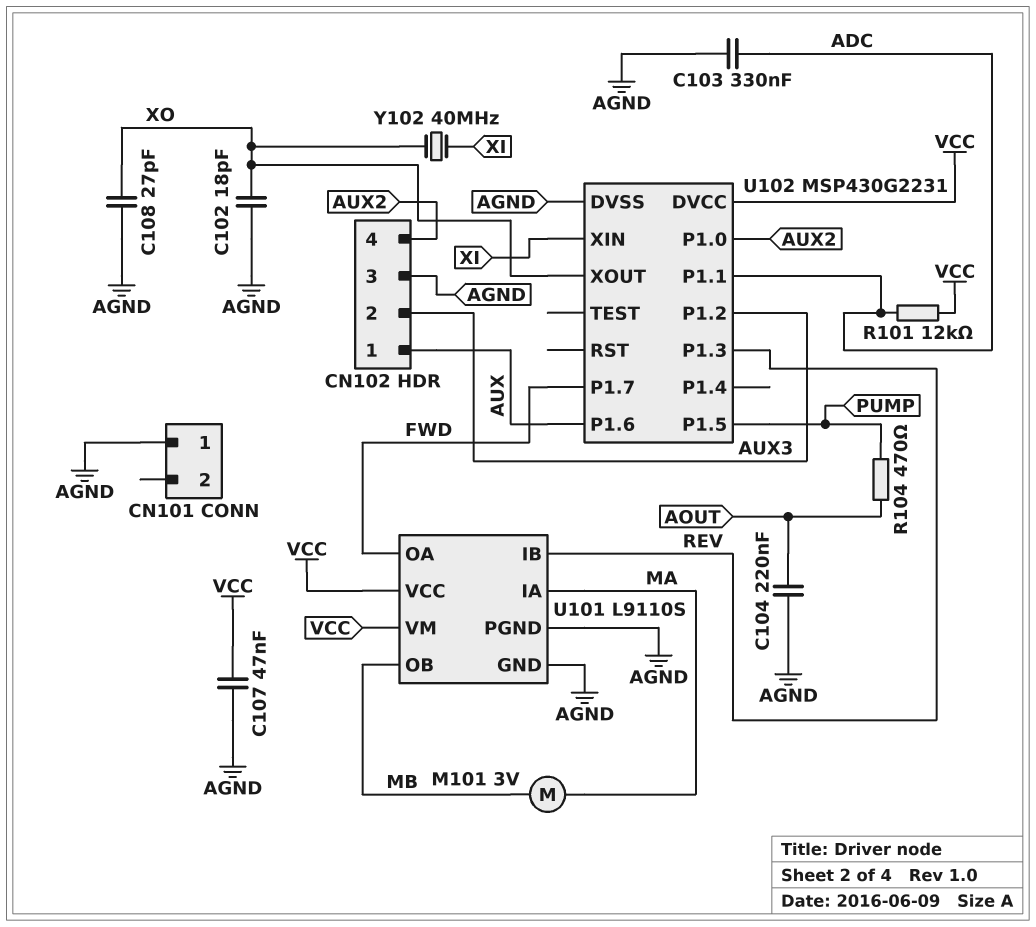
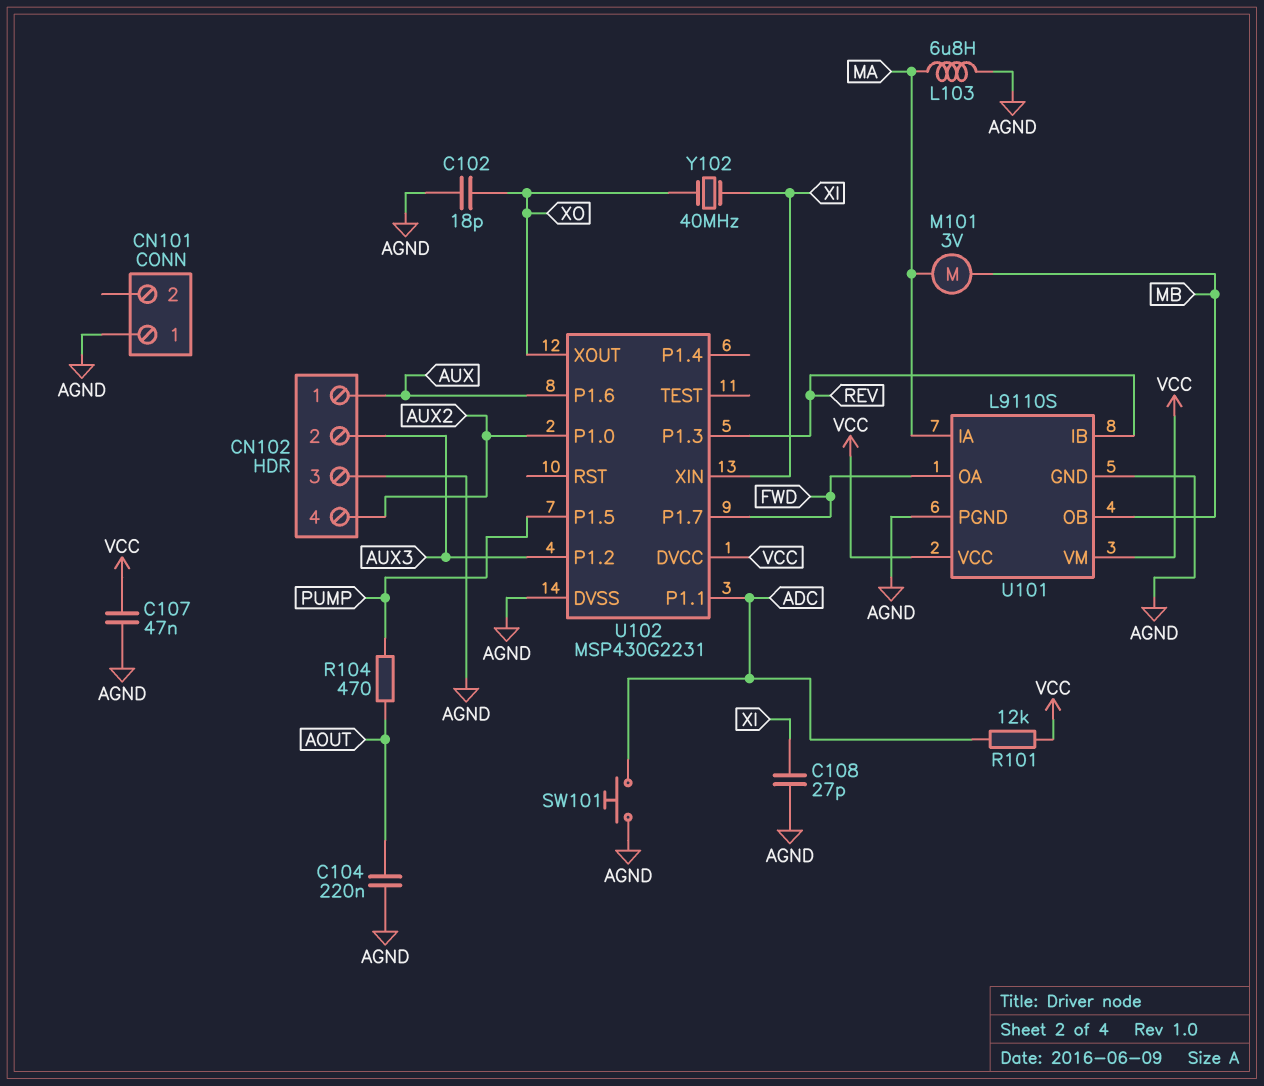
C103: 330nF (ADC, AGND) -> none
C108: 27pF (AGND, XO) -> 27pF (AGND, XI)
L103: none -> 6.8uH (AGND, MA)
SW101: none -> button (ADC, AGND)

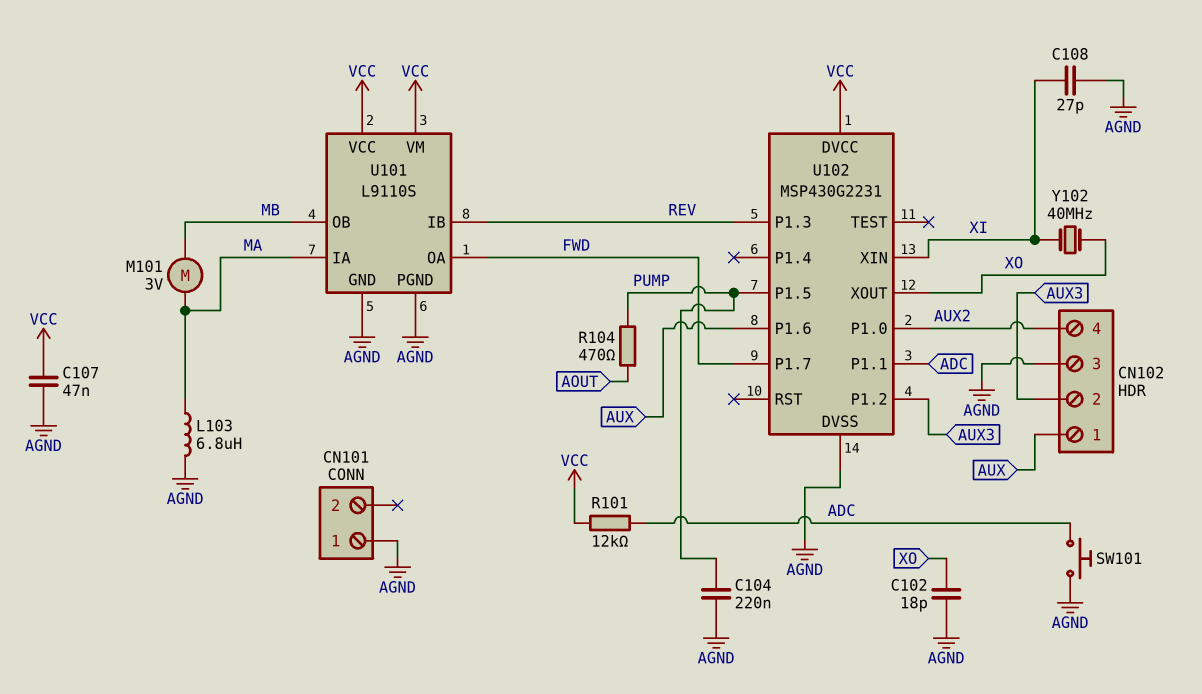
C104: 220nF (AGND, AOUT) -> 220nF (AGND, PUMP)

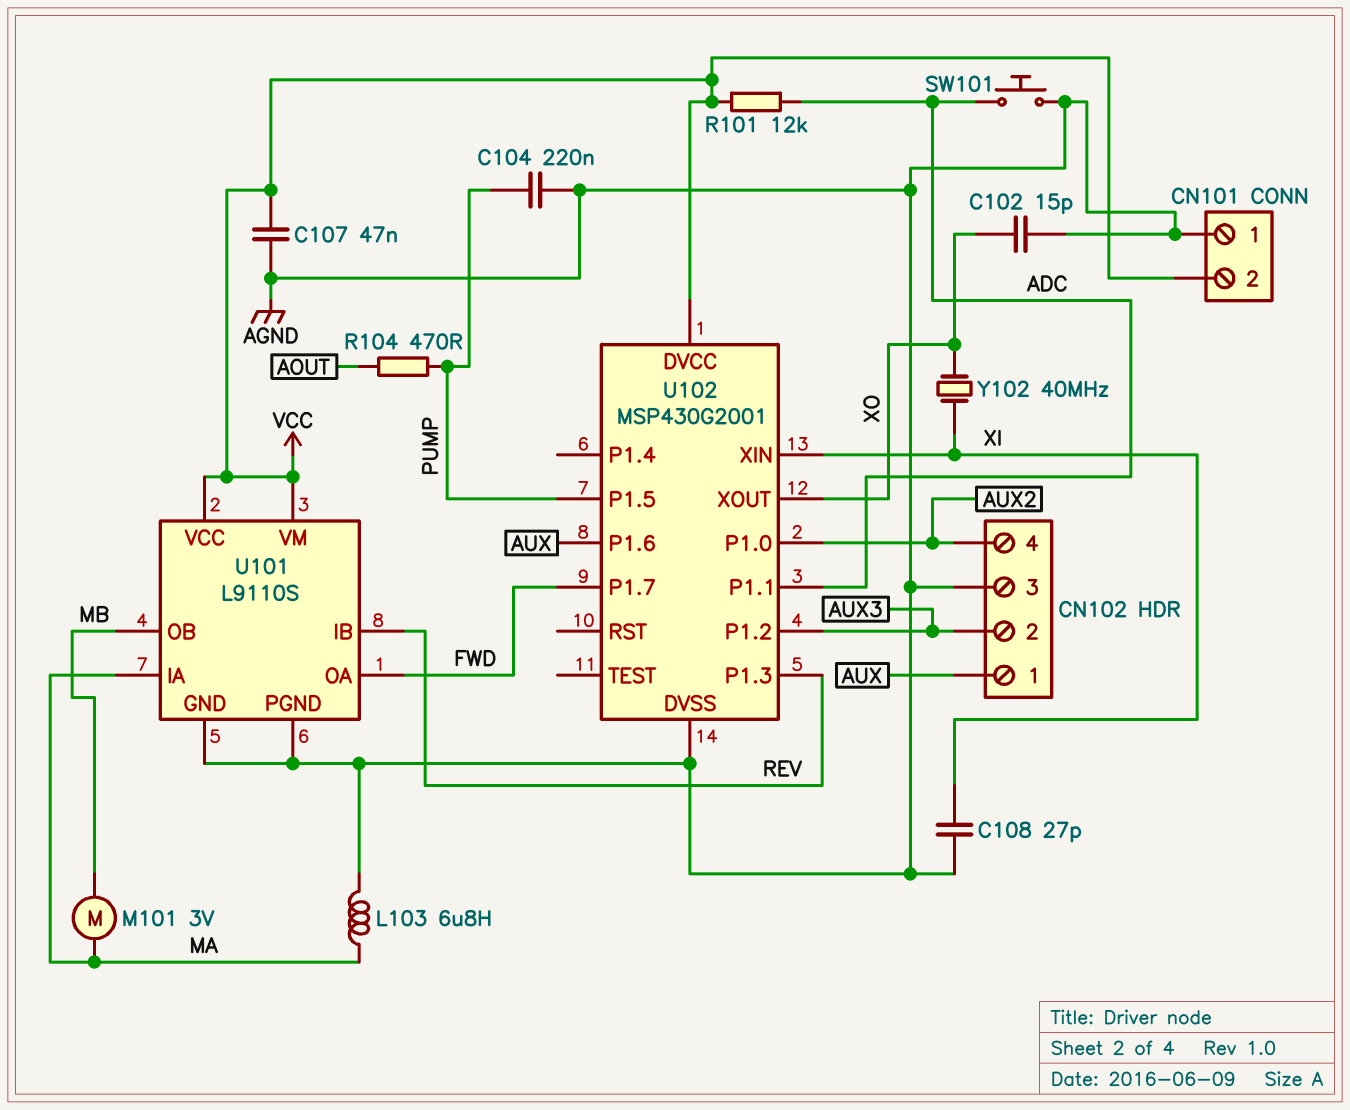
C102: 18pF (AGND, XO) -> 15pF (AGND, XO)
CN101 pin 2: none -> VCC
U102: MSP430G2231 -> MSP430G2001

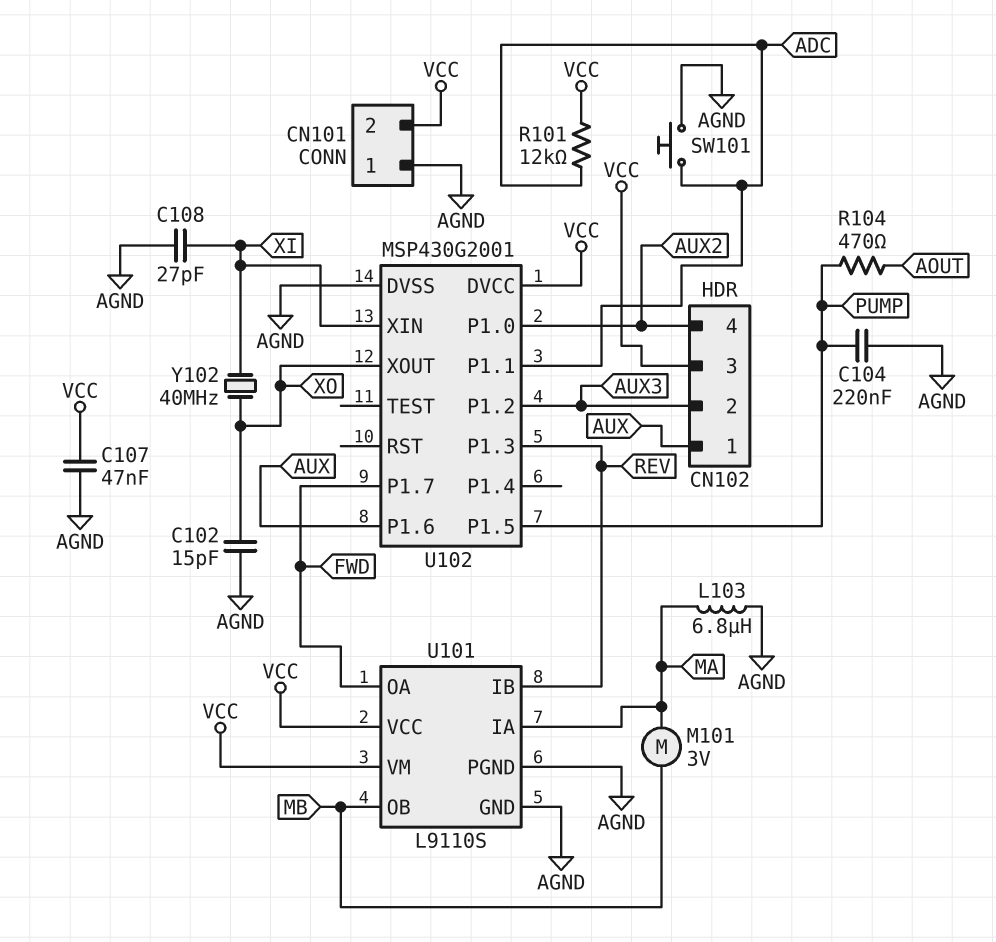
CN102 pin 3: AGND -> VCC

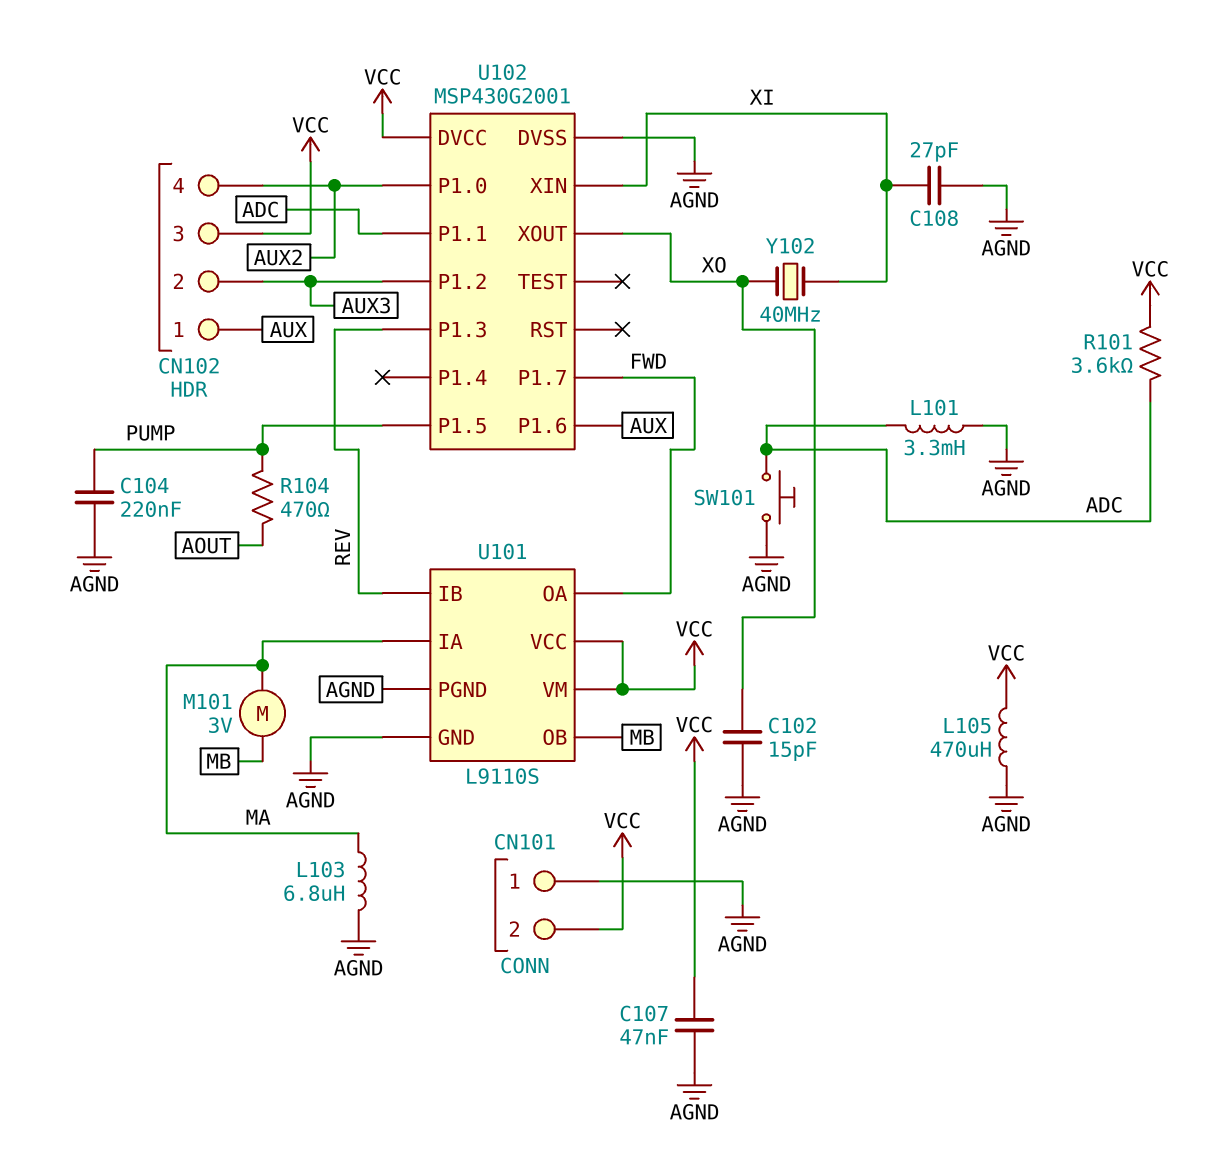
L101: none -> 3.3mH (ADC, AGND)
L105: none -> 470uH (AGND, VCC)
R101: 12k (ADC, VCC) -> 3.6k (ADC, VCC)

